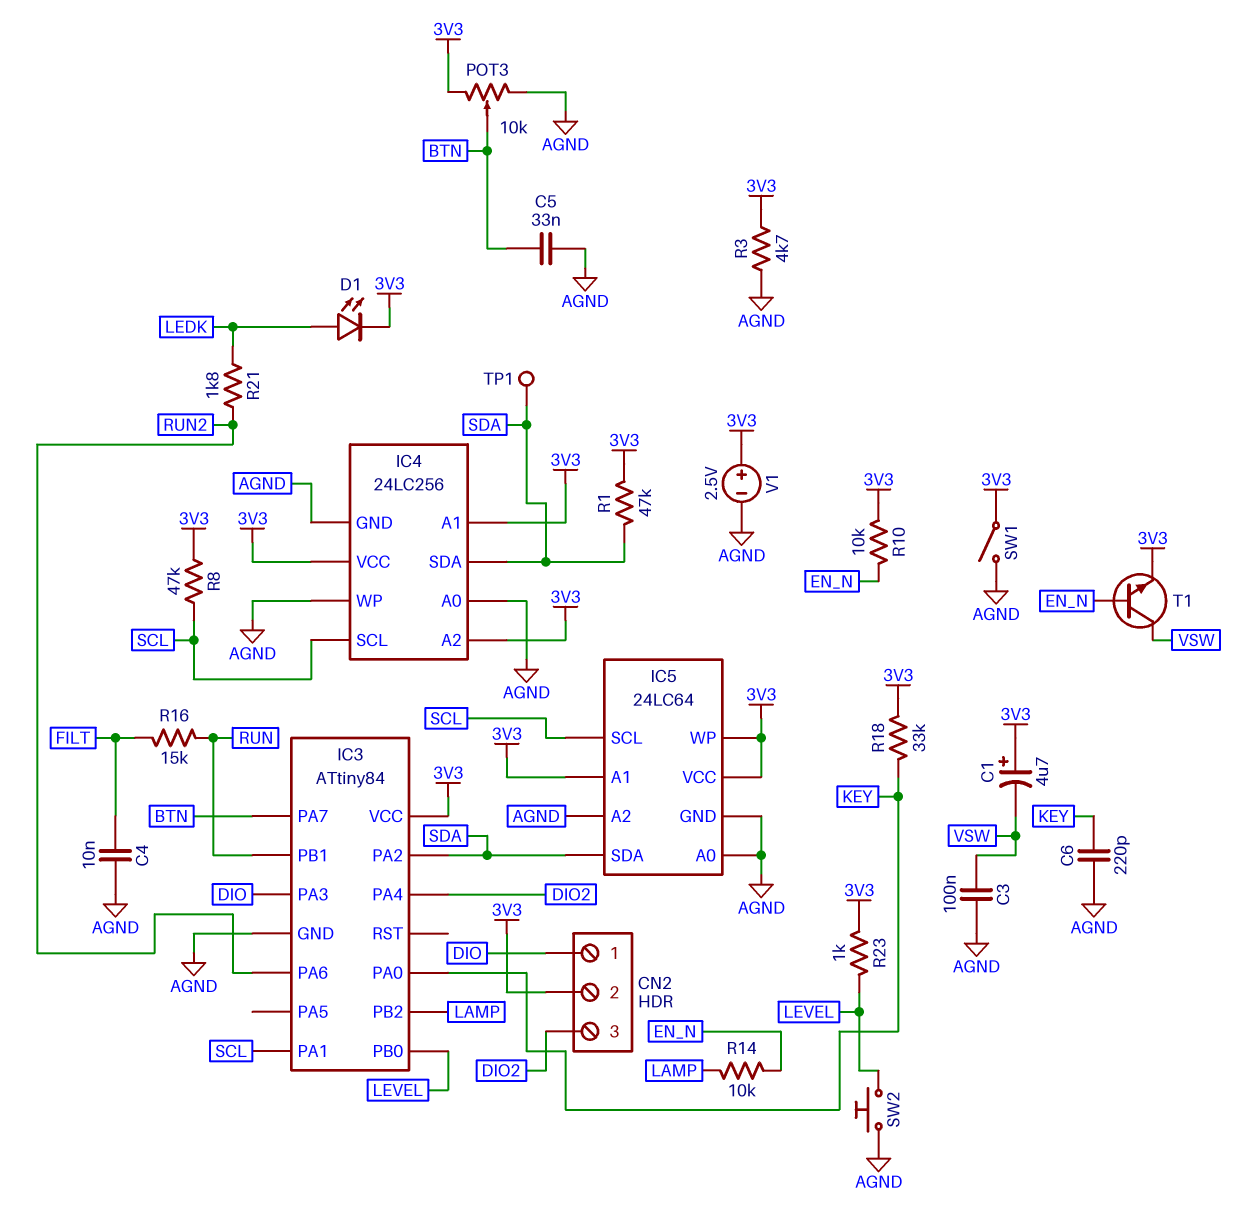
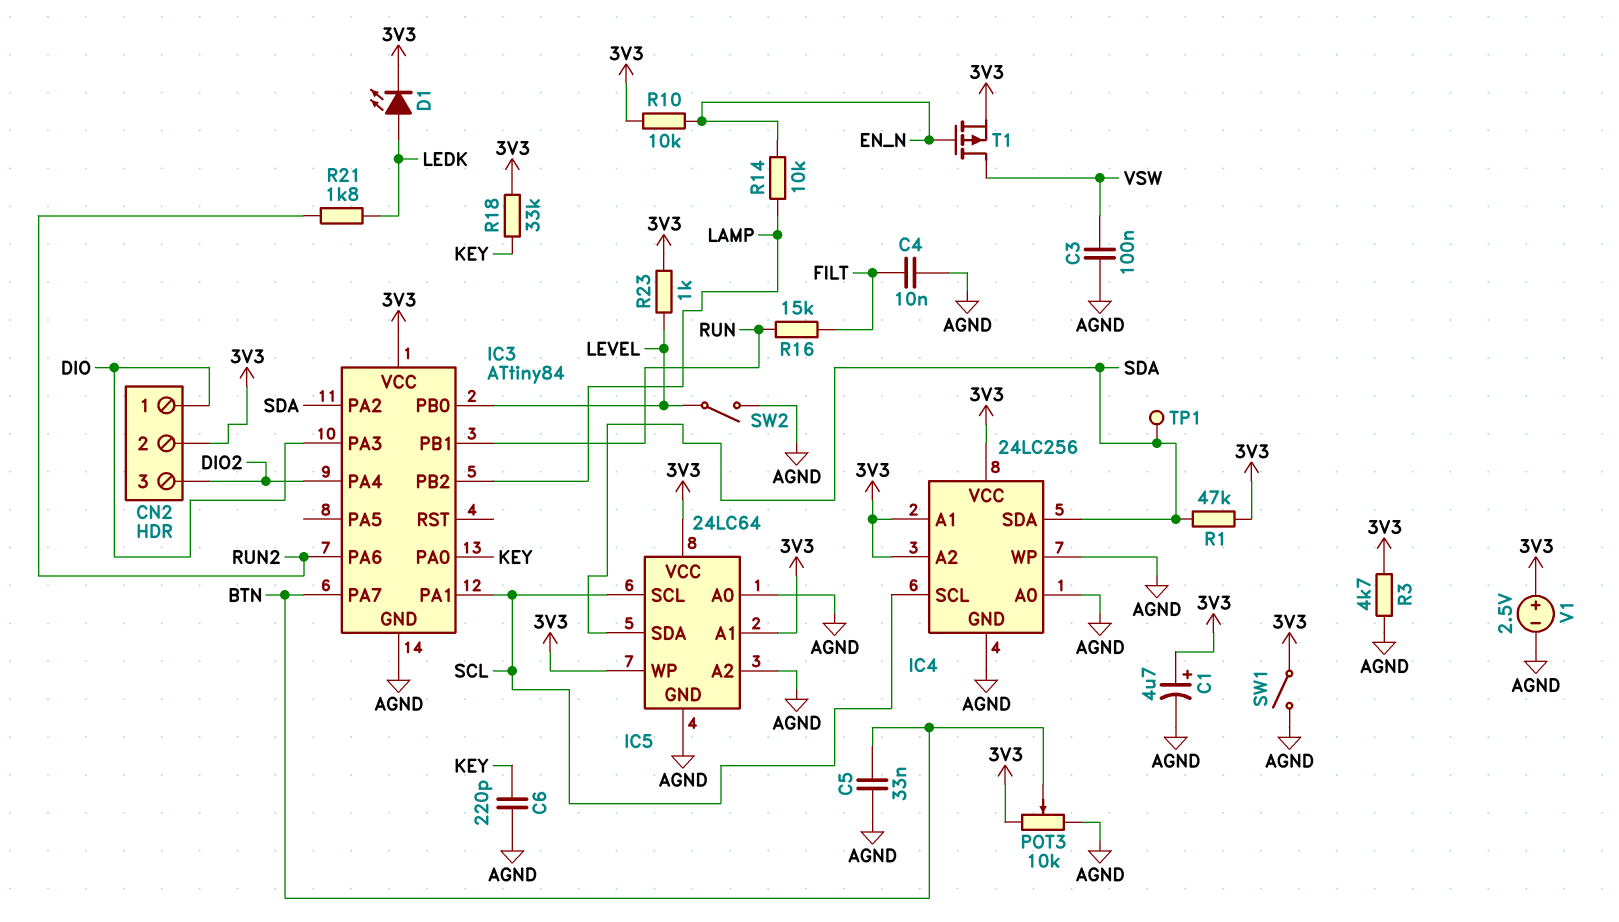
C1: 4.7uF (plus 3V3, minus VSW) -> 4.7uF (plus 3V3, minus AGND)
R8: 47k (3V3, SCL) -> none
SW2: button (AGND, LEVEL) -> switch (AGND, LEVEL)
T1: NPN (B EN_N, C VSW, E 3V3) -> PMOS (G EN_N, D VSW, S 3V3)

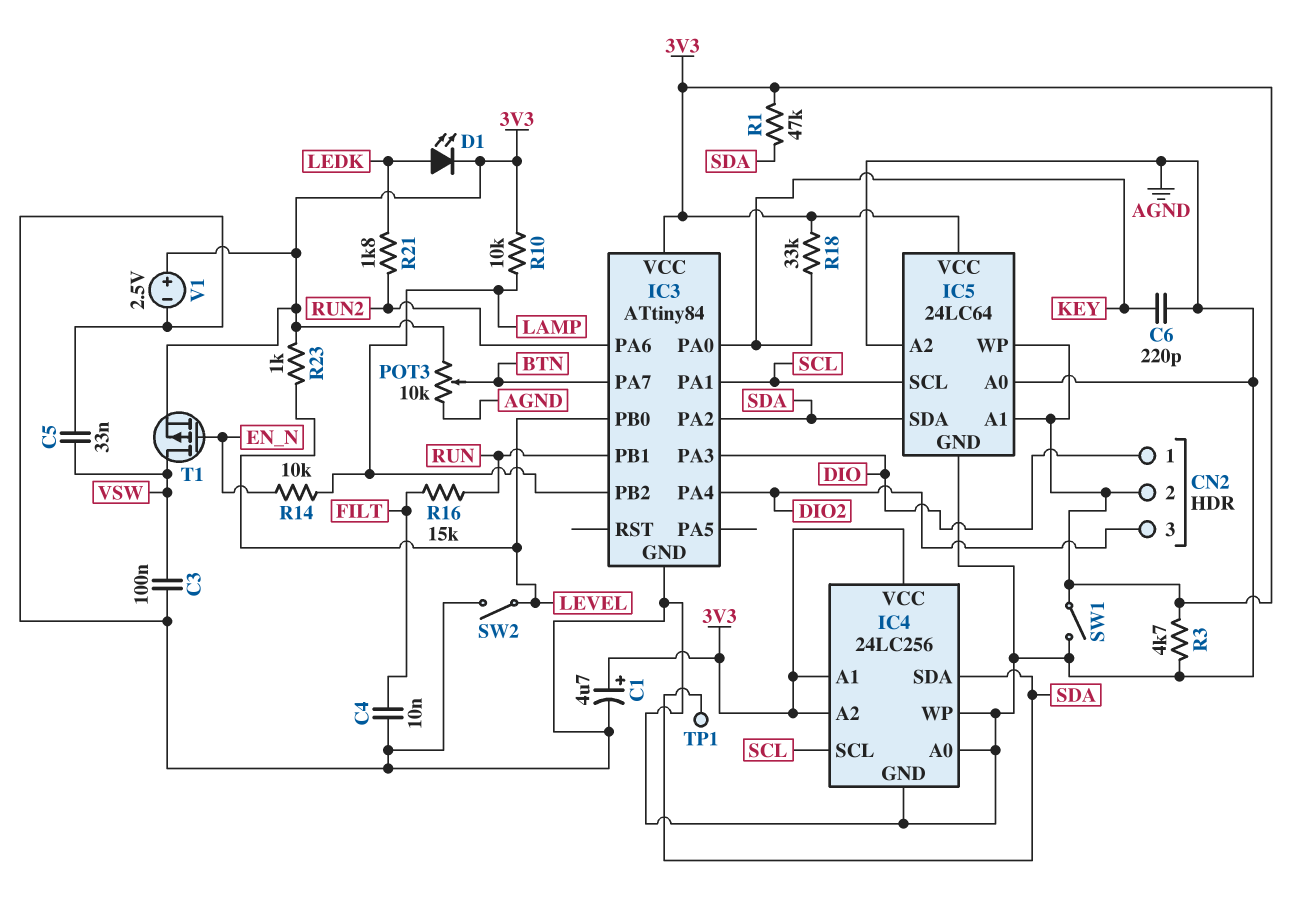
C5: 33nF (AGND, BTN) -> 33nF (AGND, VSW)
R10: 10k (3V3, EN_N) -> 10k (3V3, LAMP)

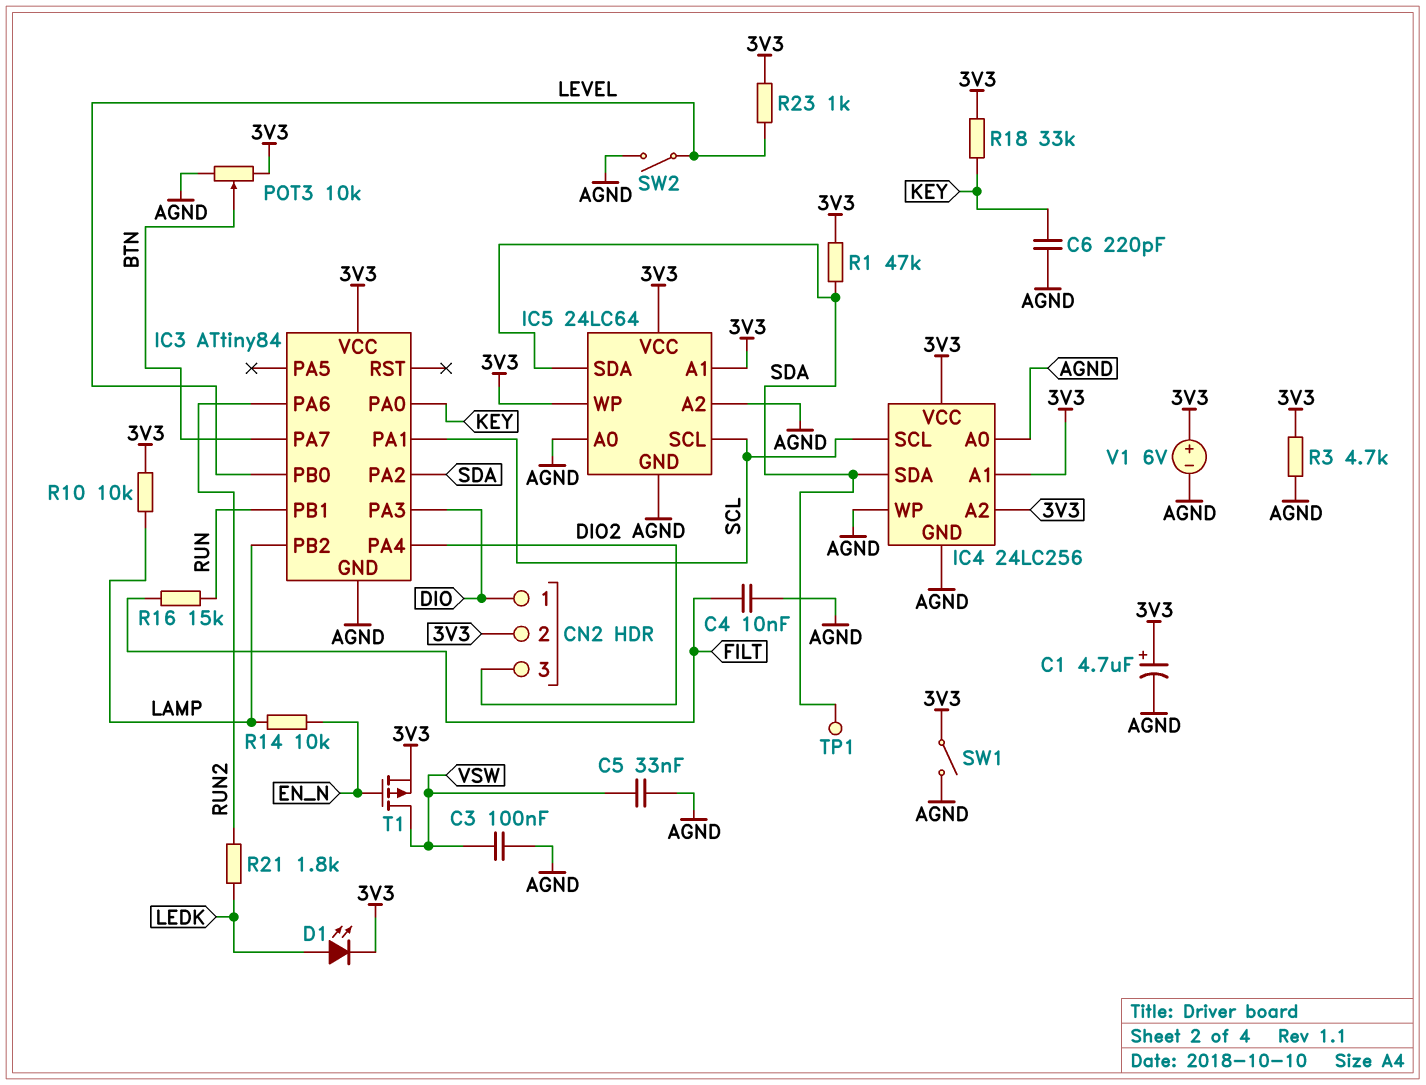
V1: 2.5V (plus 3V3, minus AGND) -> 6V (plus 3V3, minus AGND)

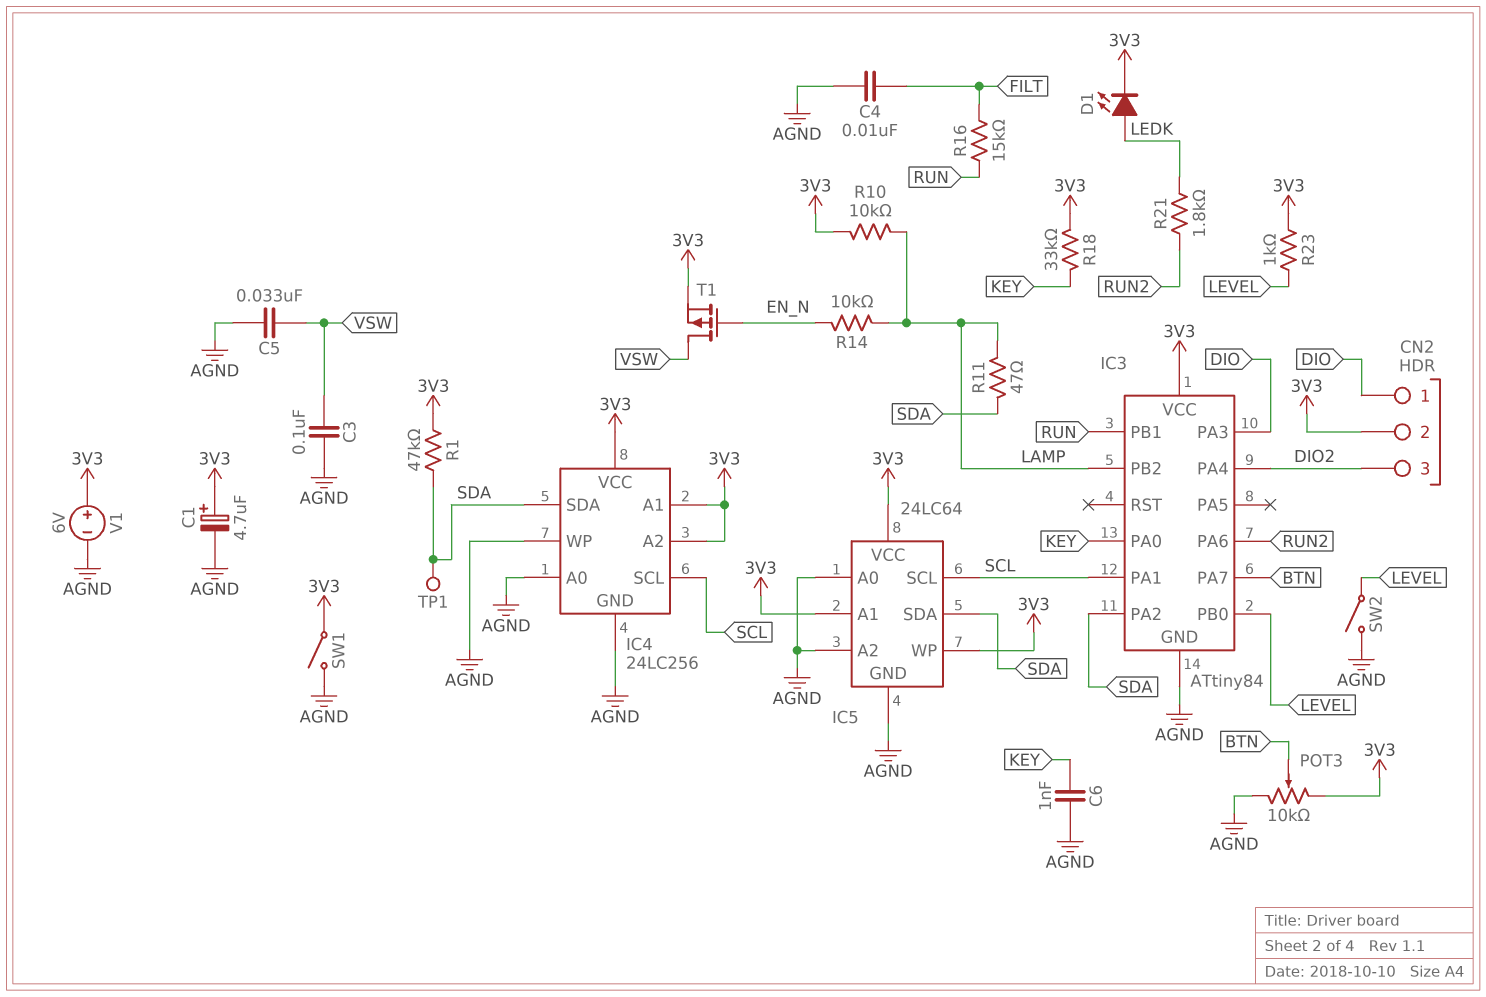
C6: 220pF (AGND, KEY) -> 1nF (AGND, KEY)
R3: 4.7k (3V3, AGND) -> none
R11: none -> 47 (LAMP, SDA)

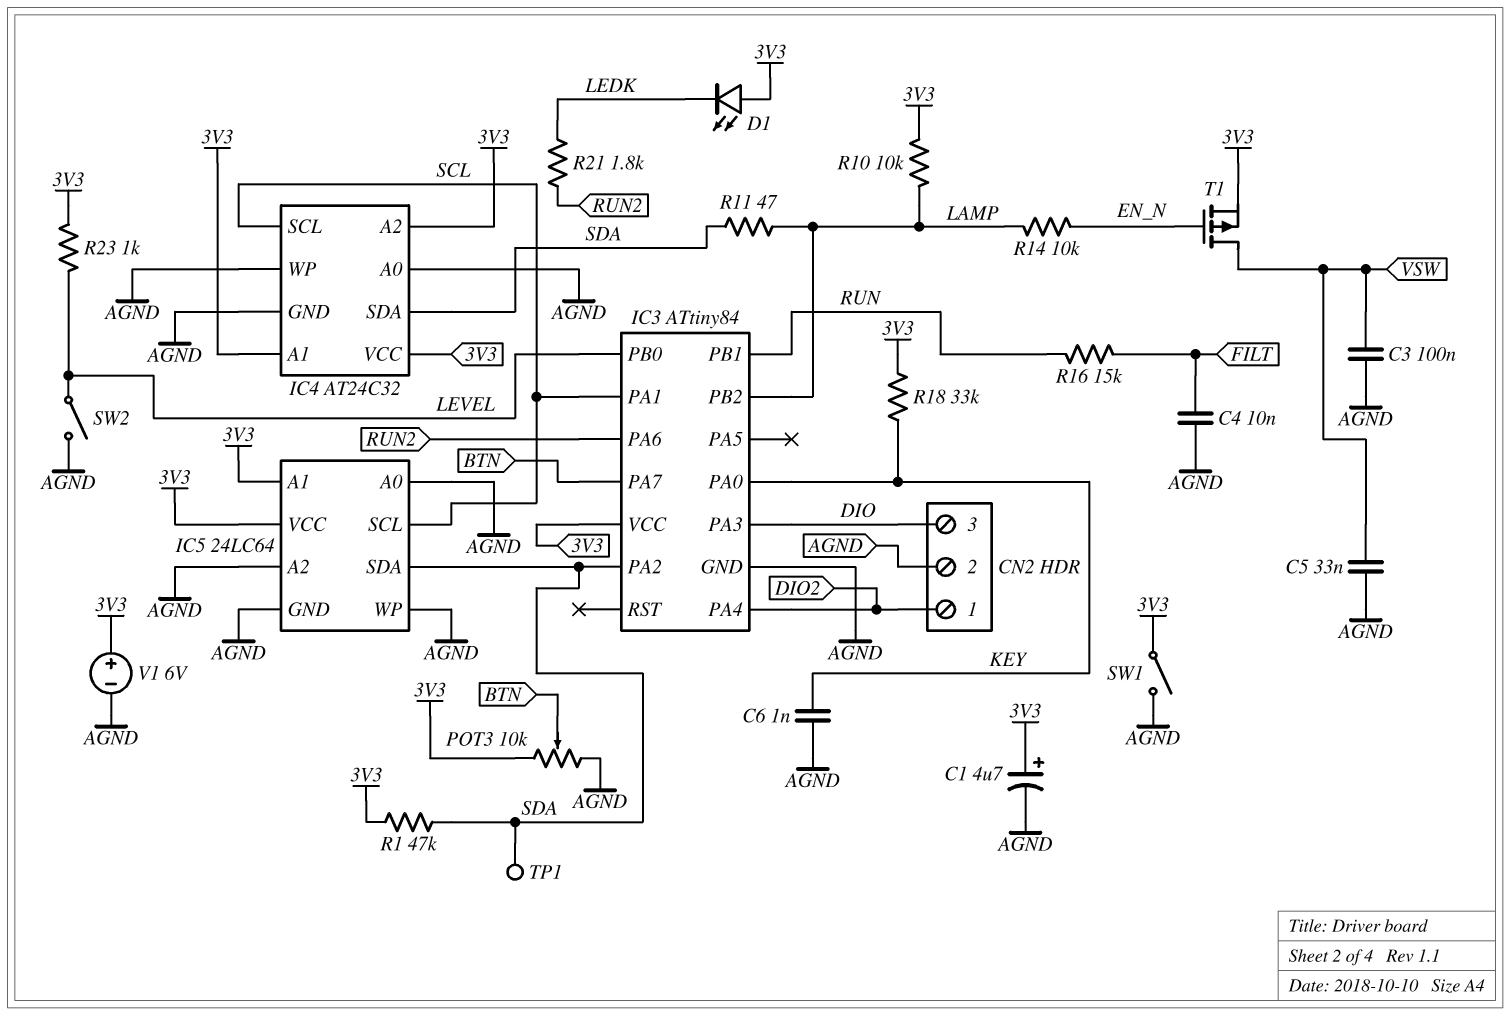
CN2 pin 1: DIO -> DIO2
CN2 pin 2: 3V3 -> AGND
CN2 pin 3: DIO2 -> DIO
D1: LED (A LEDK, K 3V3) -> LED (A 3V3, K LEDK)
IC4: 24LC256 -> AT24C32
IC5 pin WP: 3V3 -> AGND

